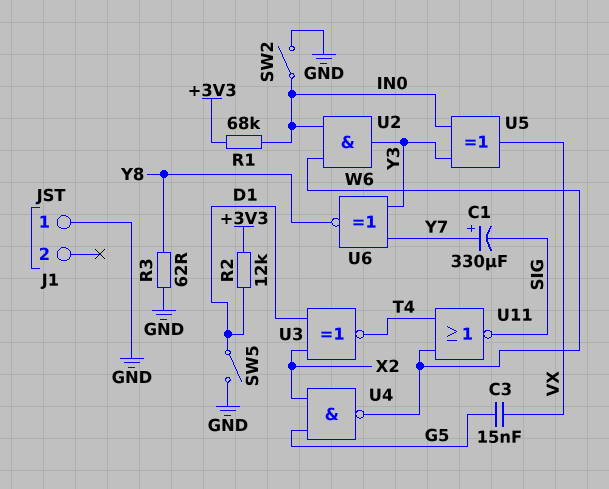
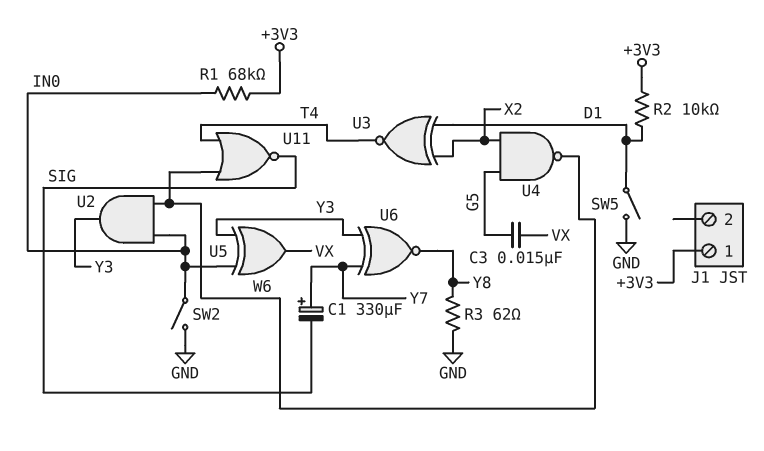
J1 pin 1: GND -> +3V3
R2: 12k (+3V3, D1) -> 10k (+3V3, D1)

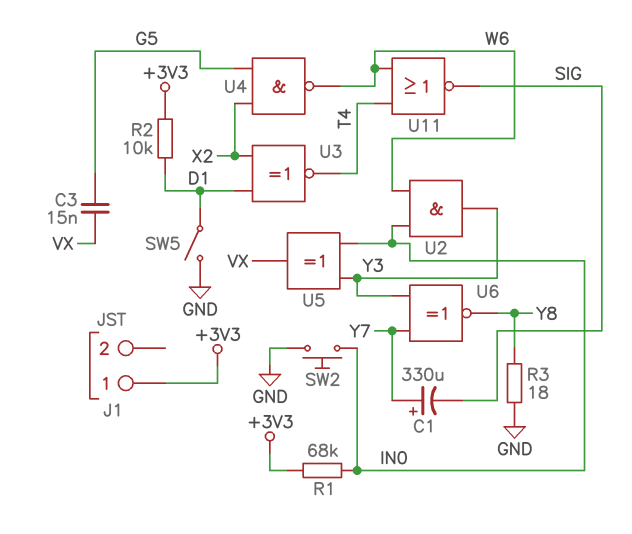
R3: 62 (GND, Y8) -> 18 (GND, Y8)
SW2: switch (GND, IN0) -> button (GND, IN0)

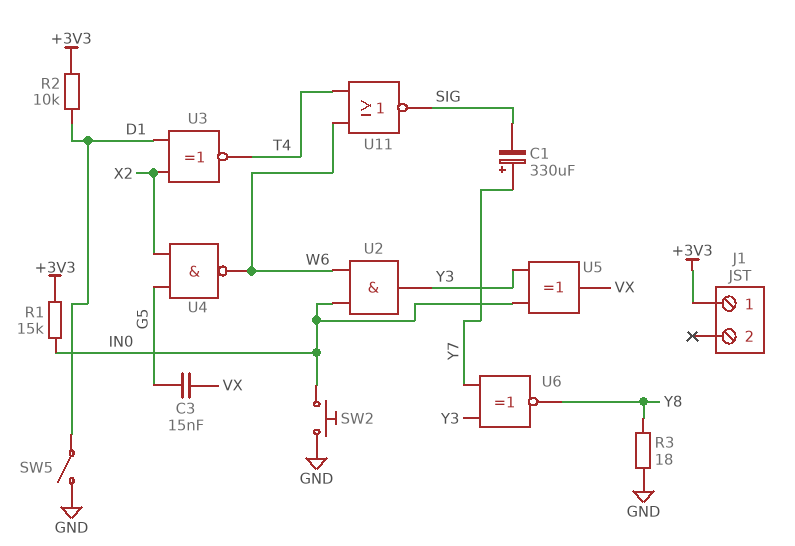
R1: 68k (+3V3, IN0) -> 15k (+3V3, IN0)

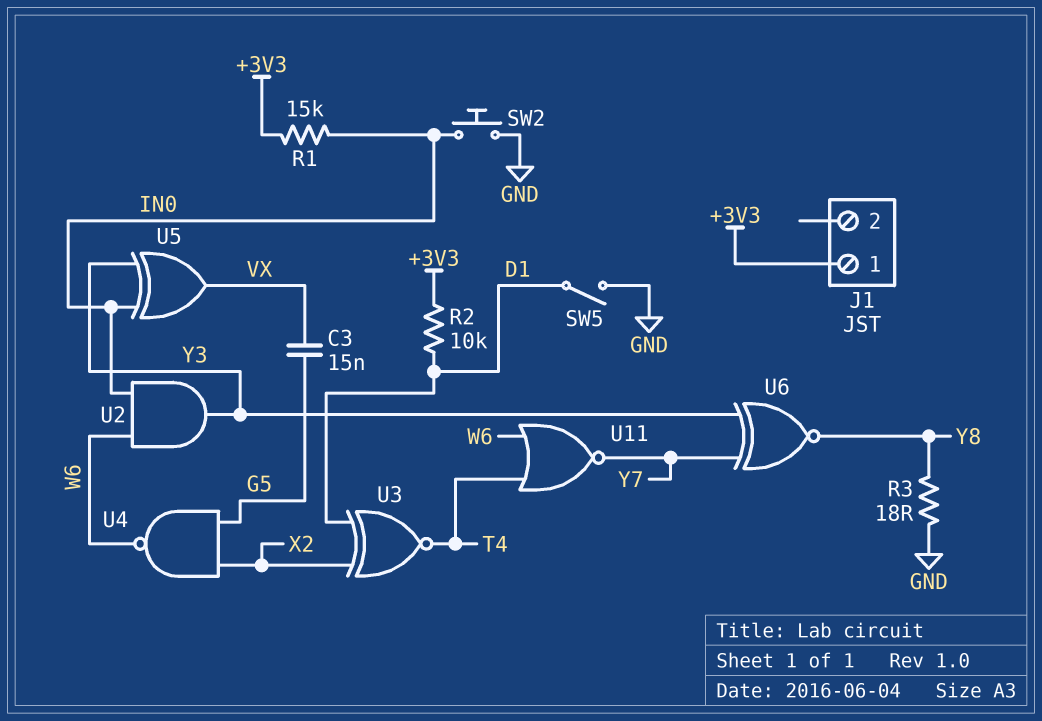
C1: 330uF (plus Y7, minus SIG) -> none
U11: NOR (in T4, in W6, out SIG) -> NOR (in T4, in W6, out Y7)

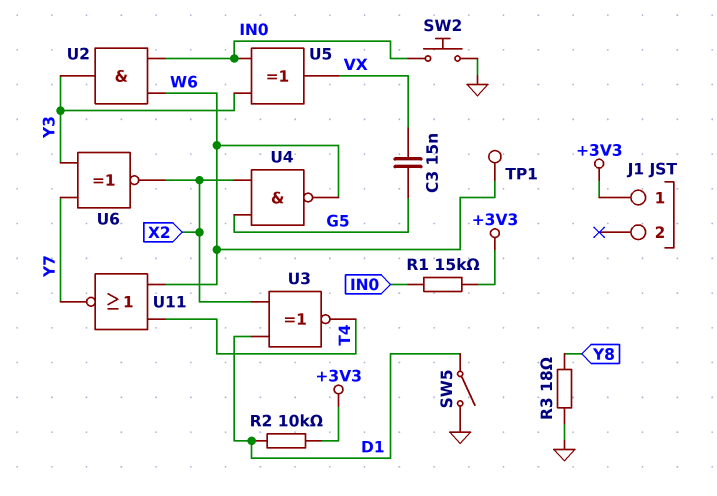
TP1: none -> test point (W6)
U6: XNOR (in Y3, in Y7, out Y8) -> XNOR (in Y3, in Y7, out X2)

